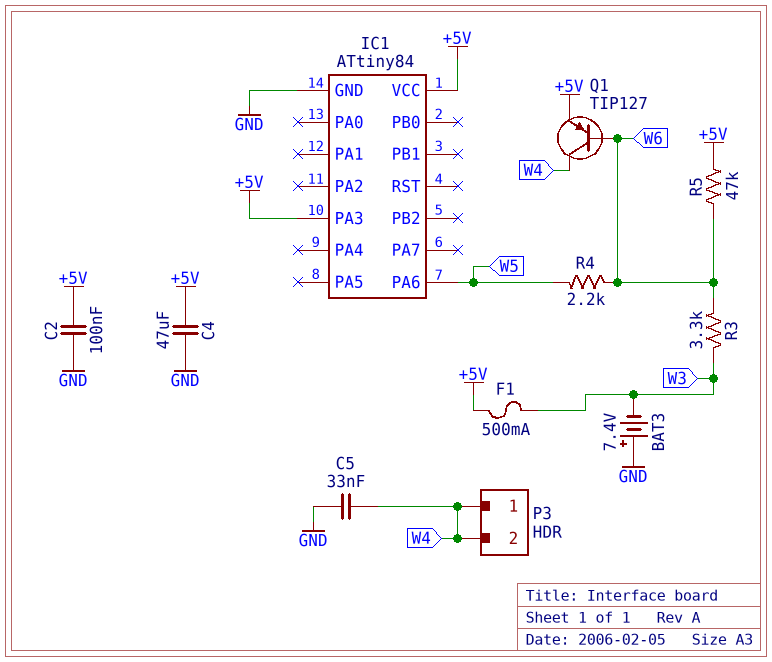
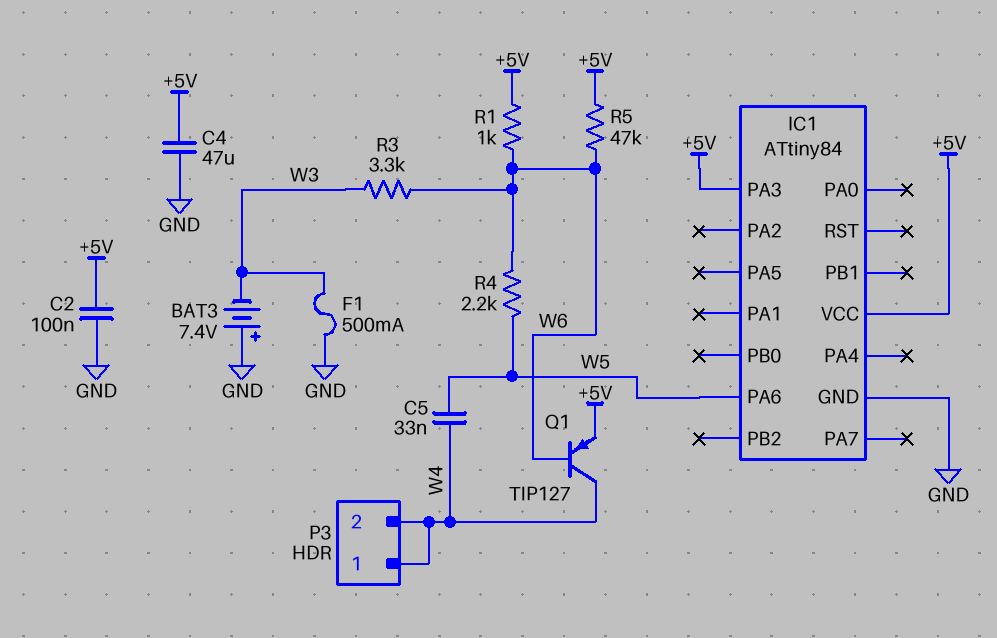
C5: 33nF (GND, W4) -> 33nF (W4, W5)
F1: 500mA (+5V, W3) -> 500mA (GND, W3)
R1: none -> 1k (+5V, W6)

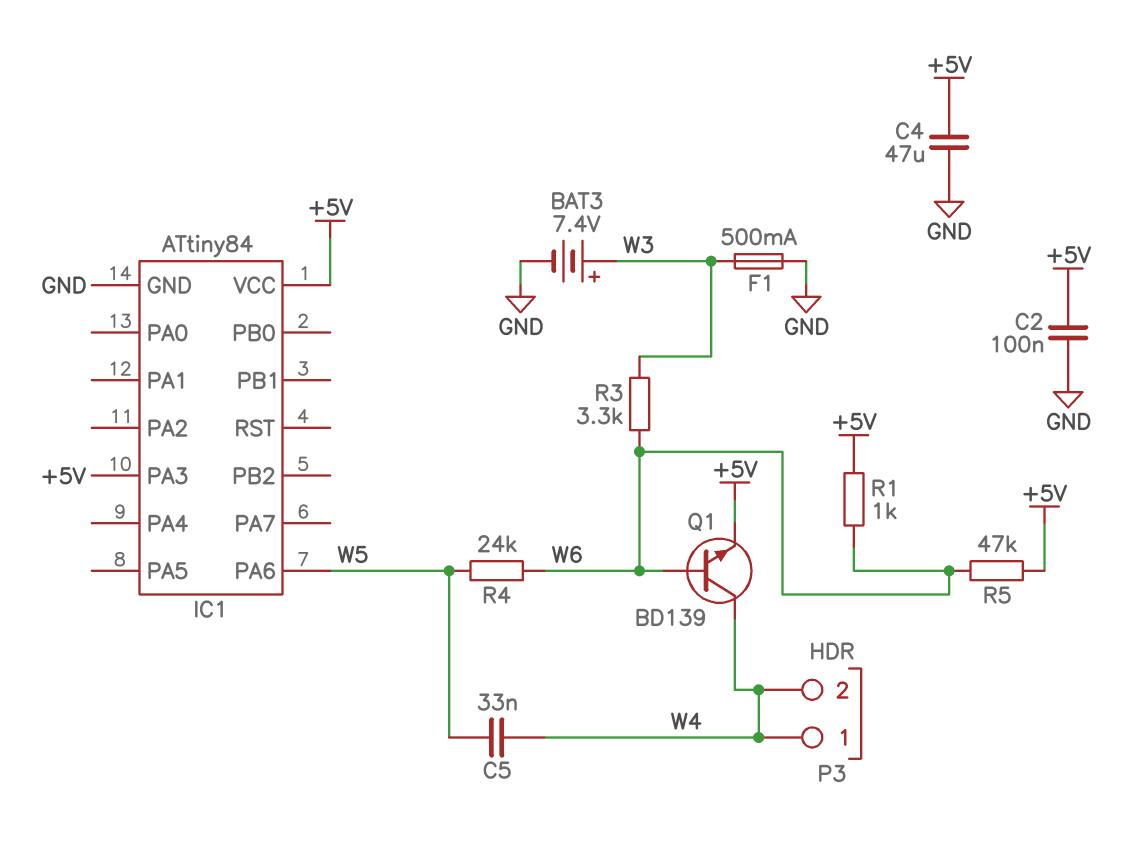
BAT3: 7.4V (plus GND, minus W3) -> 7.4V (plus W3, minus GND)
Q1: PNP TIP127 (B W6, C W4, E +5V) -> NPN BD139 (B W6, C W4, E +5V)
R4: 2.2k (W5, W6) -> 24k (W5, W6)

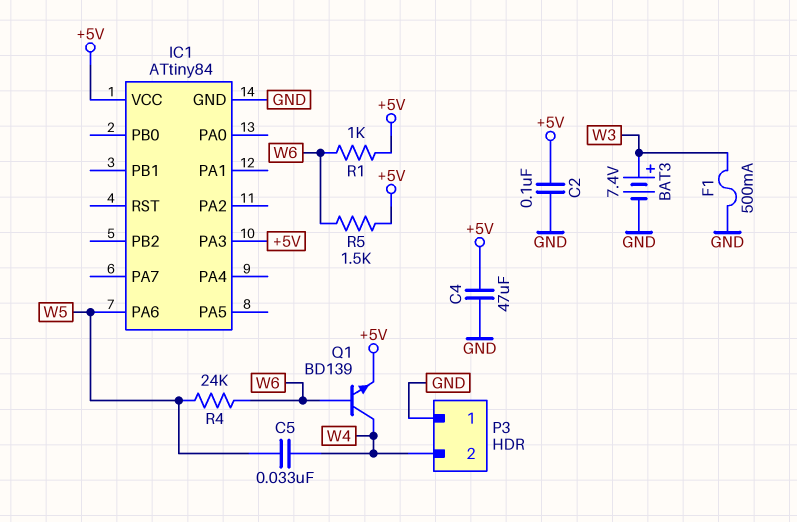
P3 pin 1: W4 -> GND
R3: 3.3k (W3, W6) -> none
R5: 47k (+5V, W6) -> 1.5k (+5V, W6)

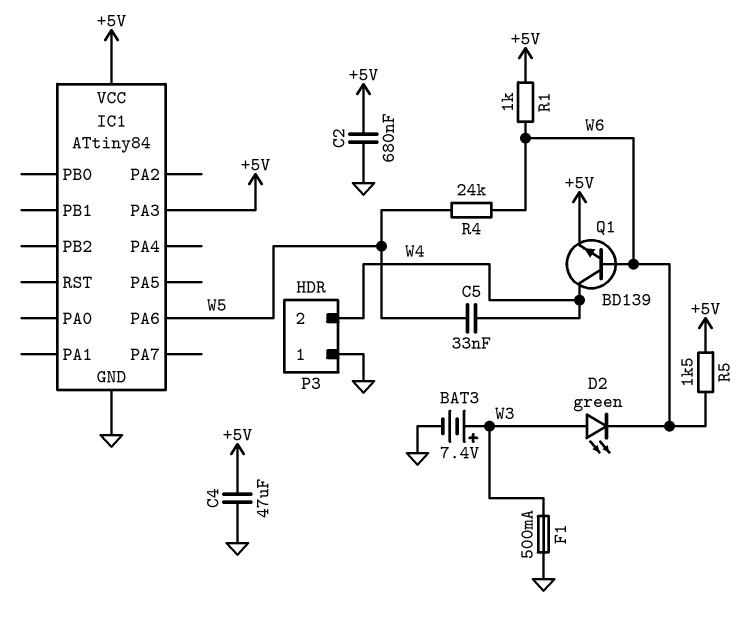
C2: 100nF (+5V, GND) -> 680nF (+5V, GND)
D2: none -> LED green (A W3, K W6)

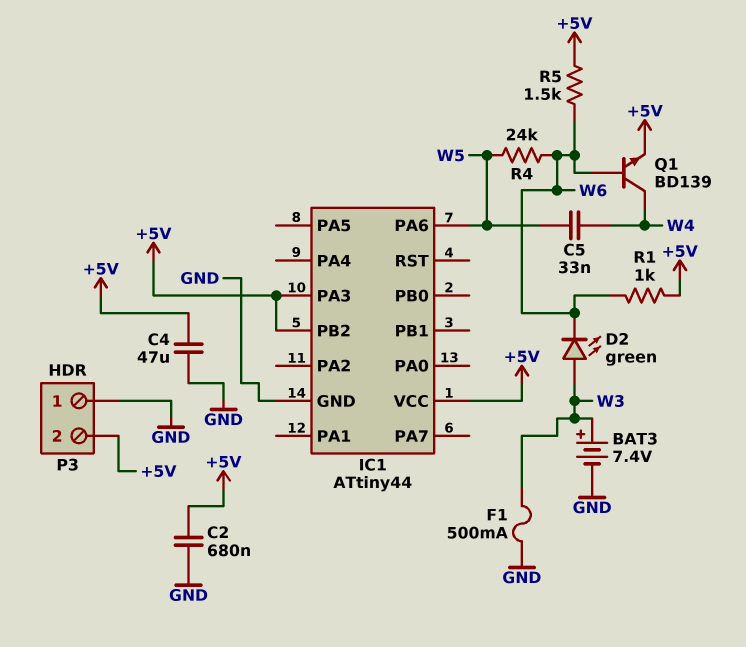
IC1: ATtiny84 -> ATtiny44
IC1 pin PB2: none -> +5V
P3 pin 2: W4 -> +5V

